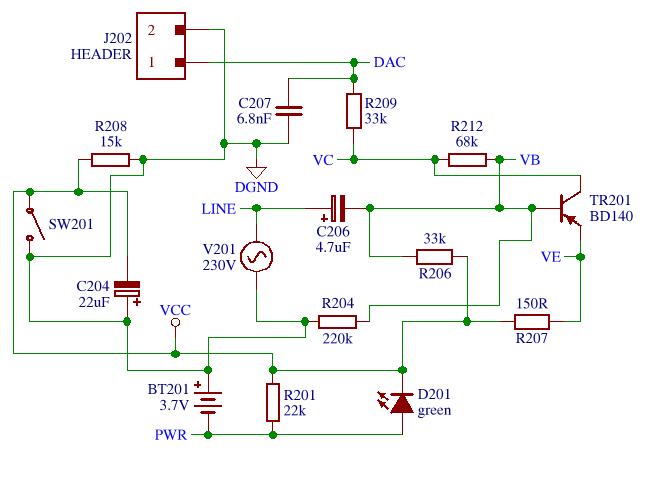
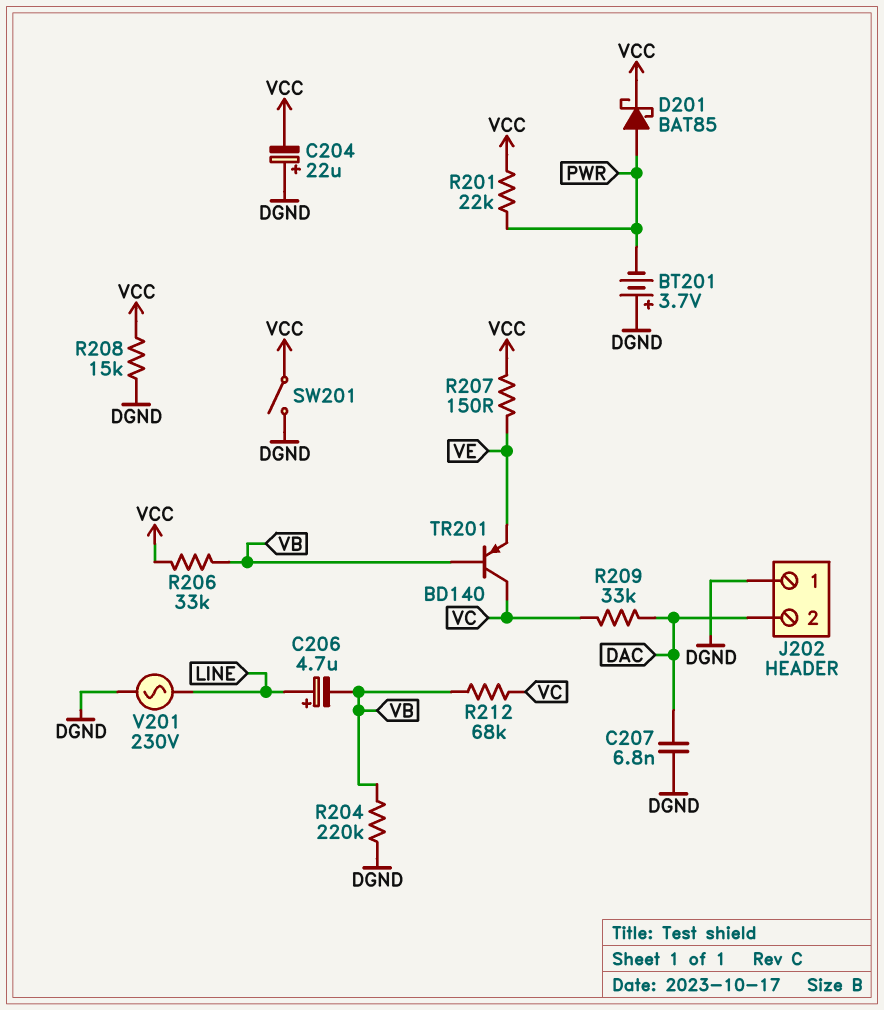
D201: LED green (A PWR, K VCC) -> schottky BAT85 (A PWR, K VCC)
J202 pin 1: DAC -> DGND
J202 pin 2: DGND -> DAC

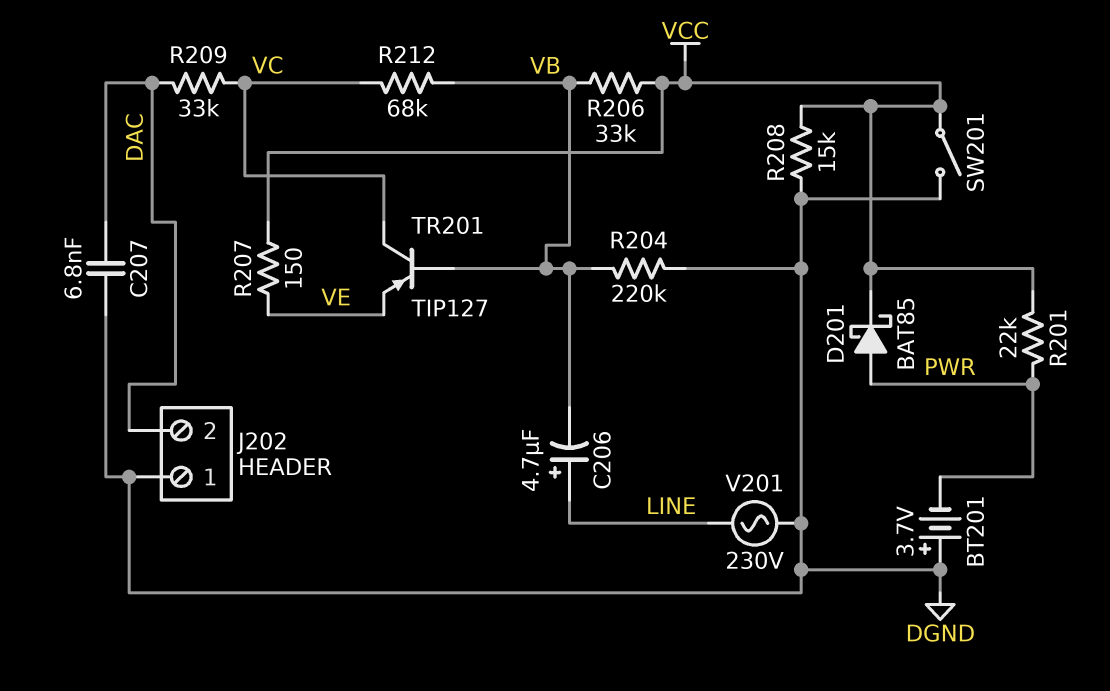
C204: 22uF (plus DGND, minus VCC) -> none
TR201: PNP BD140 (B VB, C VC, E VE) -> PNP TIP127 (B VB, C VC, E VE)

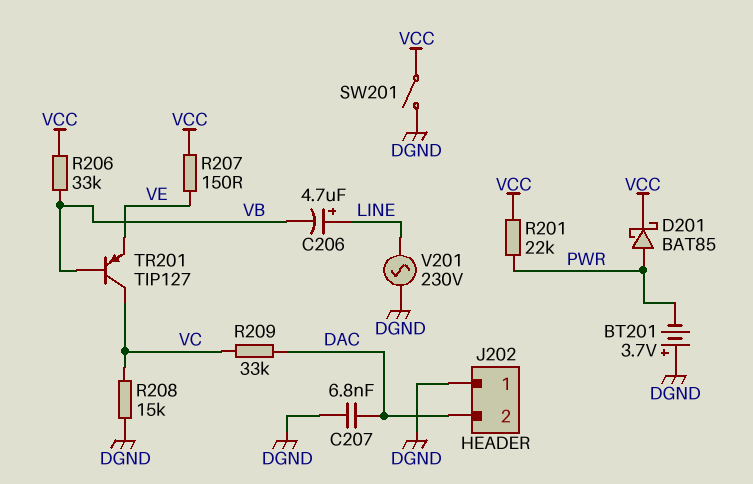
R204: 220k (DGND, VB) -> none
R208: 15k (DGND, VCC) -> 15k (DGND, VC)
R212: 68k (VB, VC) -> none

